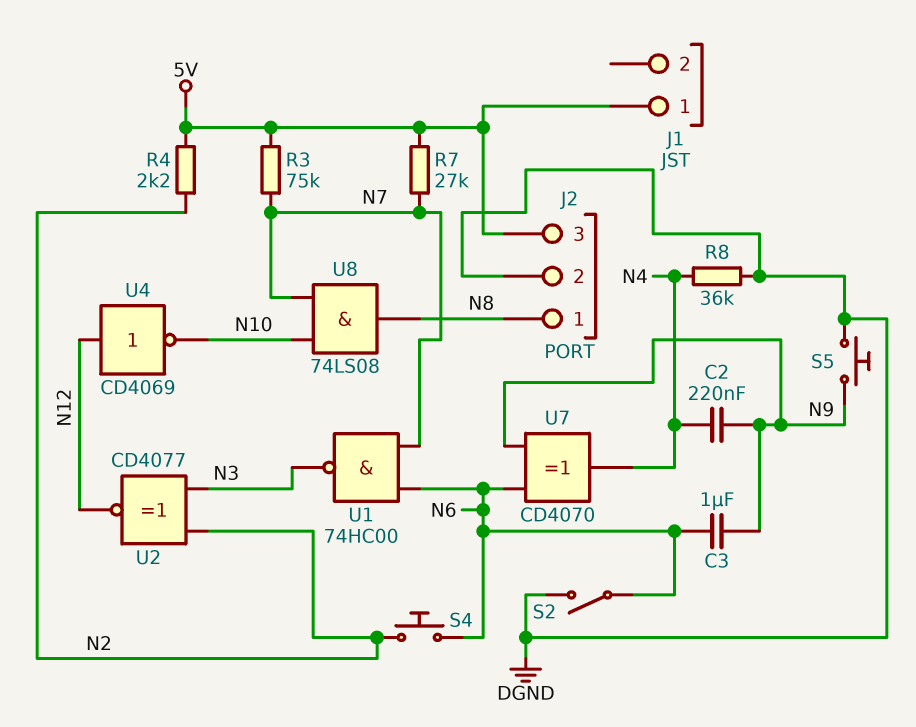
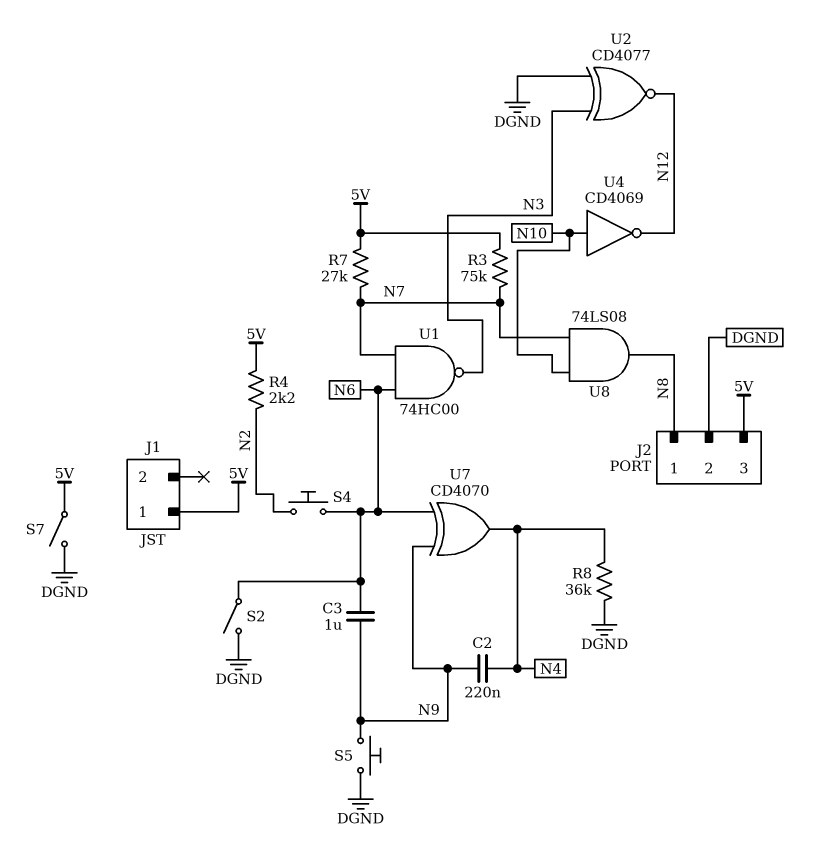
S7: none -> switch (5V, DGND)
U2: XNOR CD4077 (in N2, in N3, out N12) -> XNOR CD4077 (in DGND, in N3, out N12)
U4: NOT CD4069 (in N12, out N10) -> NOT CD4069 (in N10, out N12)

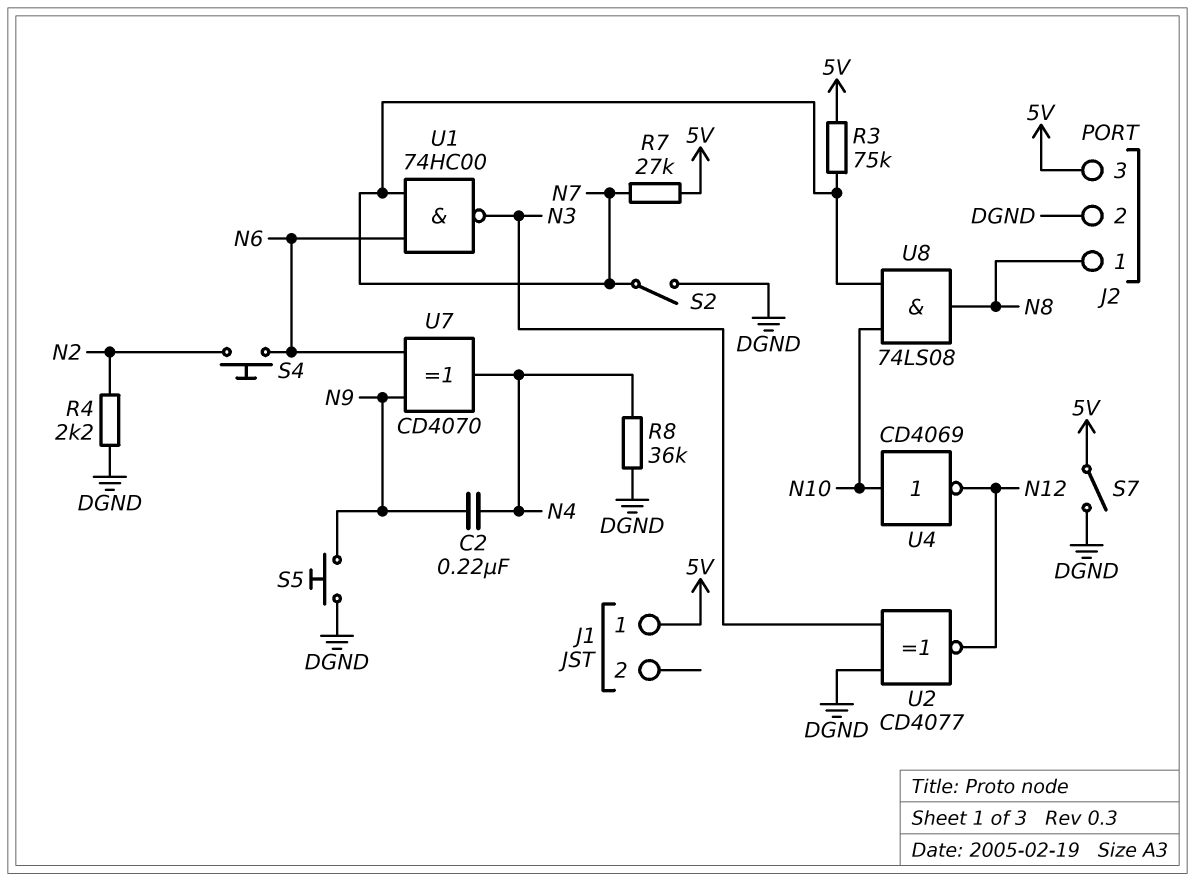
C3: 1uF (N6, N9) -> none
R4: 2.2k (5V, N2) -> 2.2k (DGND, N2)
S2: switch (DGND, N6) -> switch (DGND, N7)

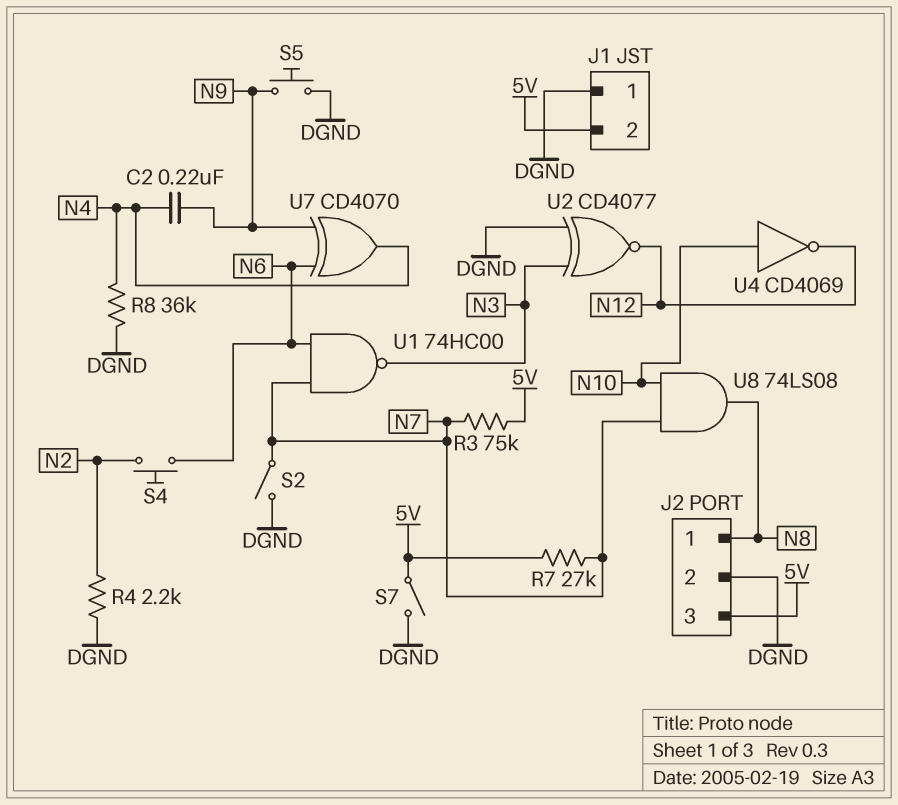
J1 pin 1: 5V -> DGND
J1 pin 2: none -> 5V

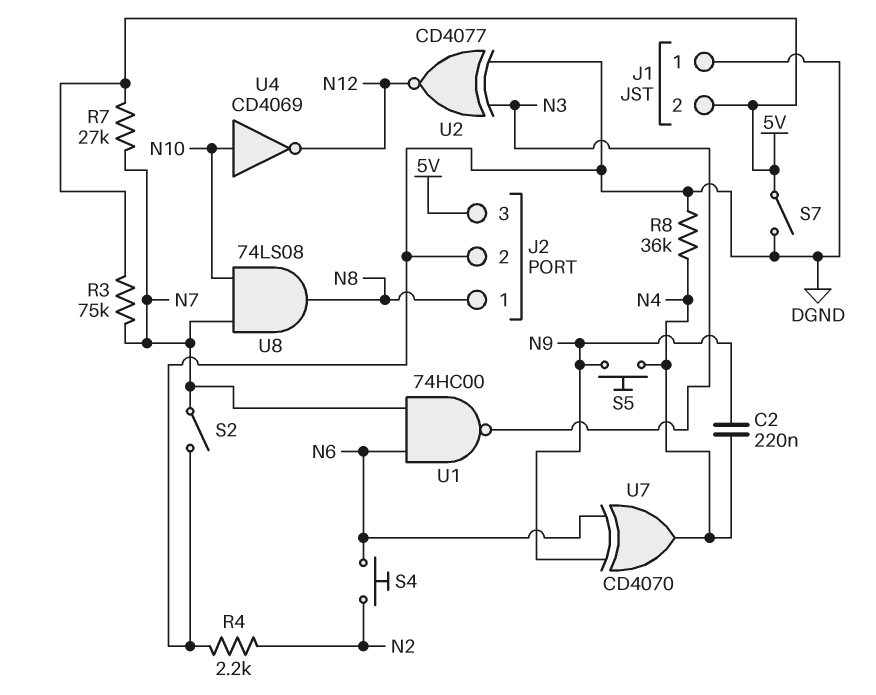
S5: button (DGND, N9) -> button (N4, N9)

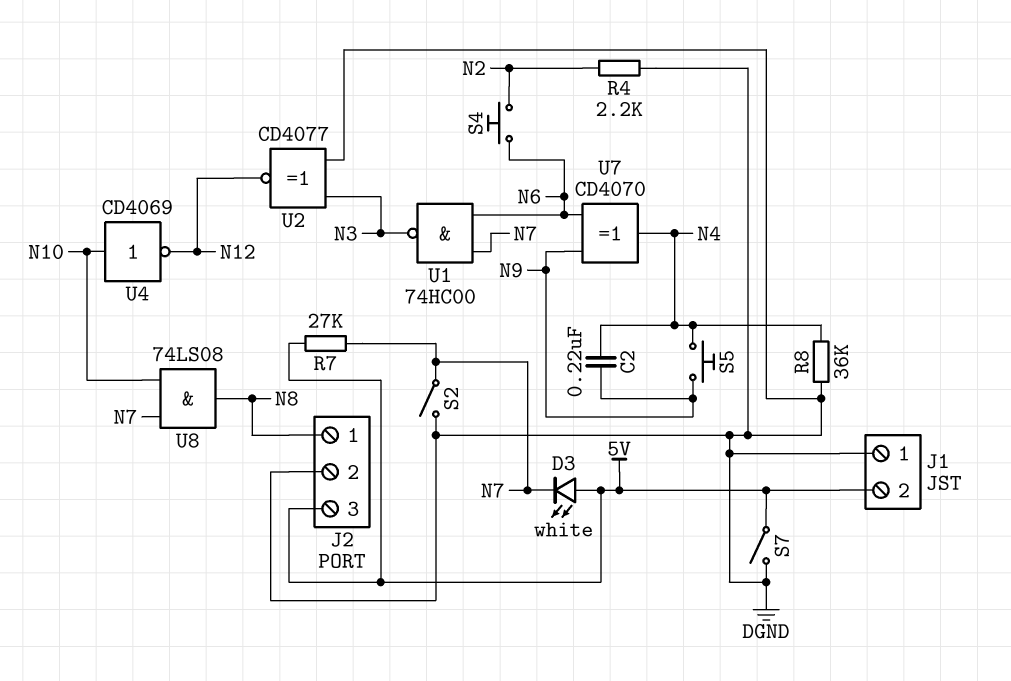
D3: none -> LED white (A 5V, K N7)
R3: 75k (5V, N7) -> none

